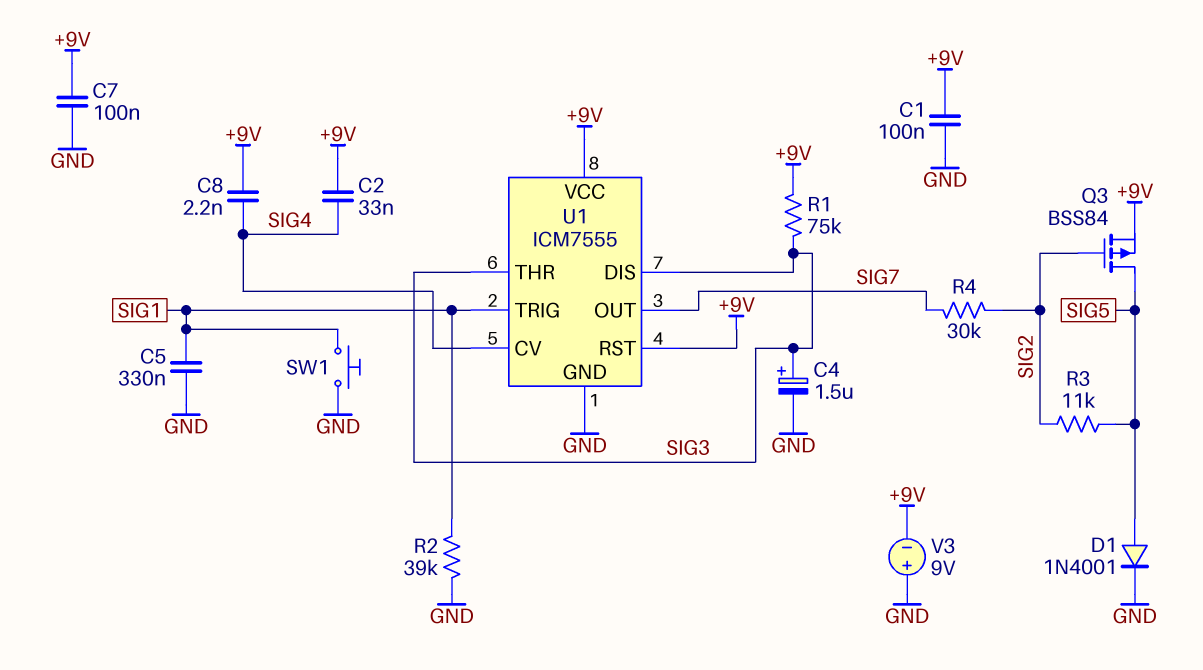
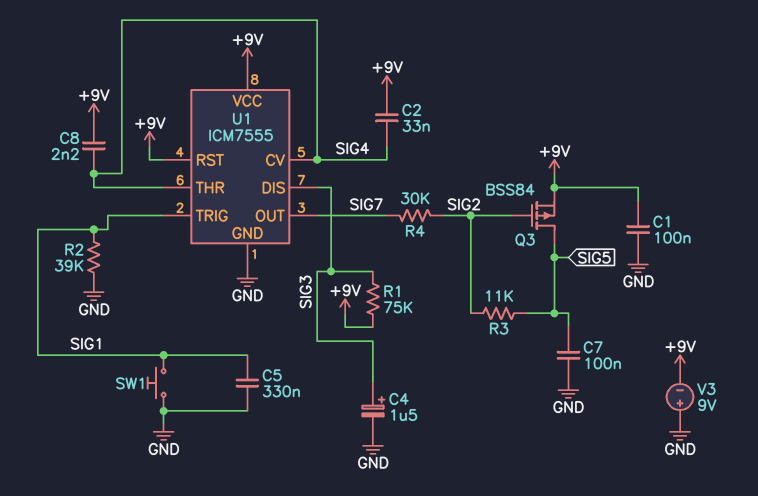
C7: 100nF (+9V, GND) -> 100nF (GND, SIG5)
D1: diode 1N4001 (A SIG5, K GND) -> none
U1 pin THR: SIG3 -> SIG4

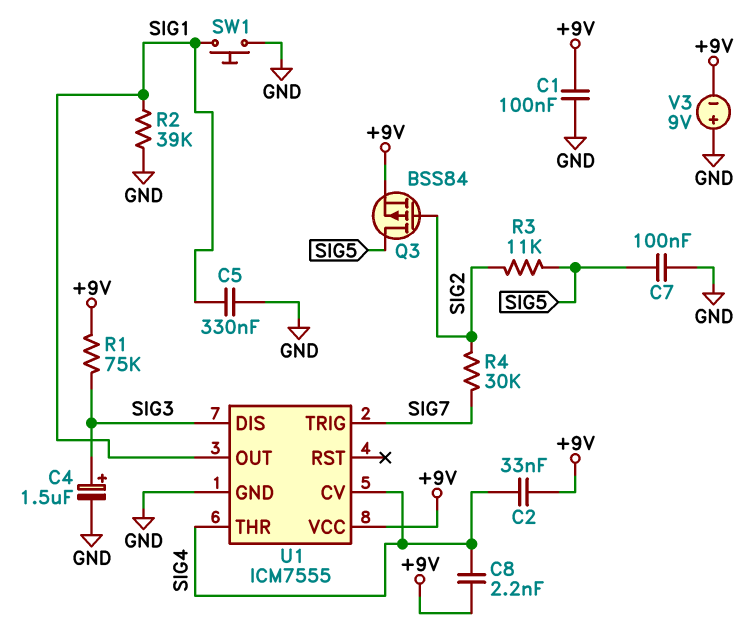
U1 pin OUT: SIG7 -> SIG1
U1 pin RST: +9V -> none
U1 pin TRIG: SIG1 -> SIG7

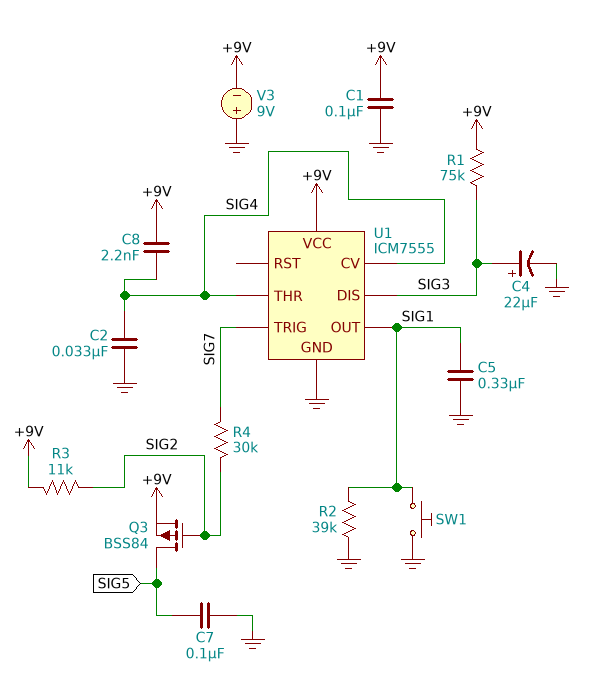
C2: 33nF (+9V, SIG4) -> 33nF (GND, SIG4)
C4: 1.5uF (plus SIG3, minus GND) -> 22uF (plus SIG3, minus GND)
R3: 11k (SIG2, SIG5) -> 11k (+9V, SIG2)

